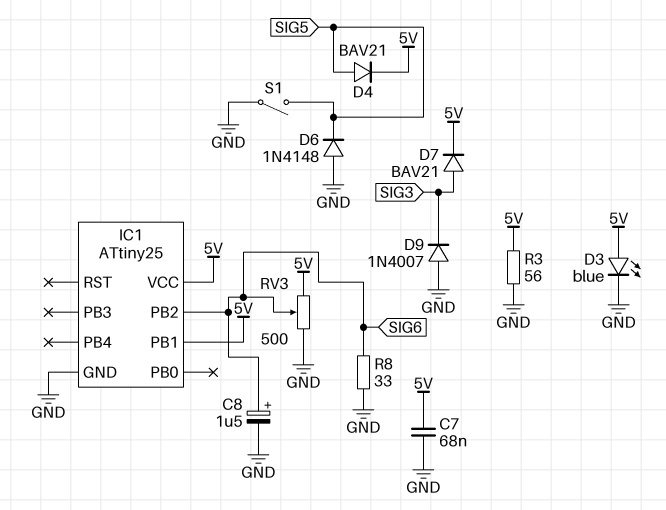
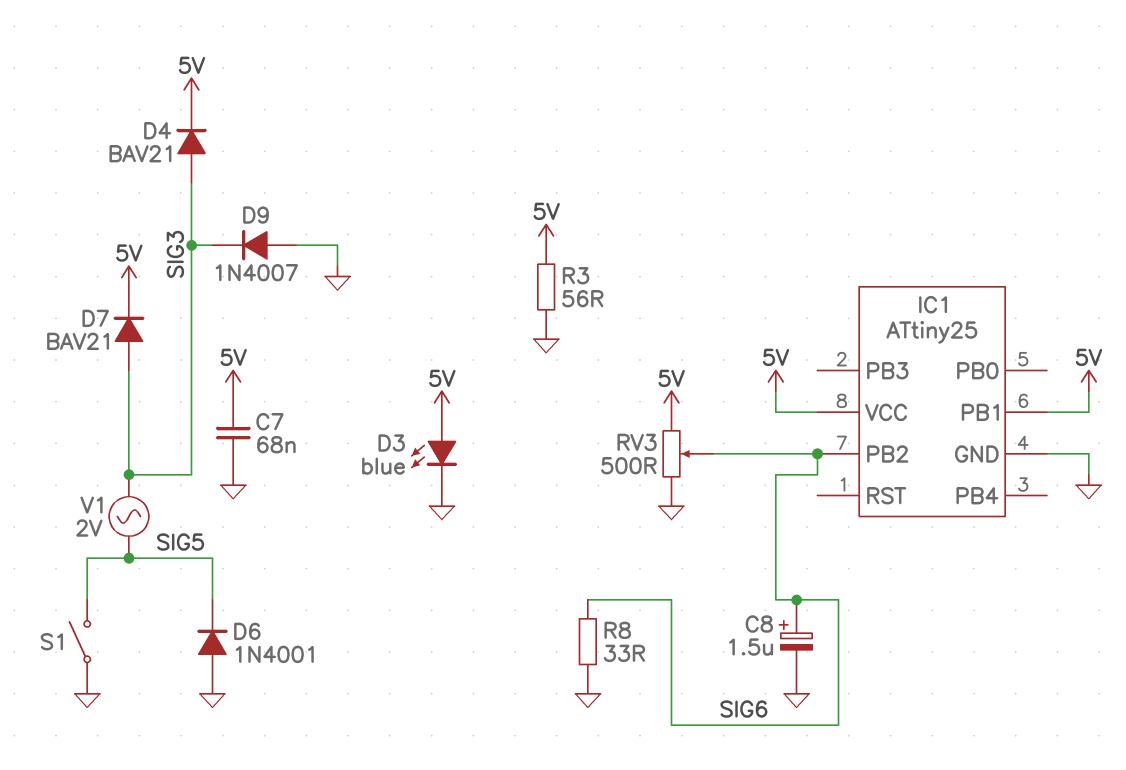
D4: diode BAV21 (A SIG5, K 5V) -> diode BAV21 (A SIG3, K 5V)
D6: diode 1N4148 (A GND, K SIG5) -> diode 1N4001 (A GND, K SIG5)
V1: none -> AC 2V (SIG3, SIG5)

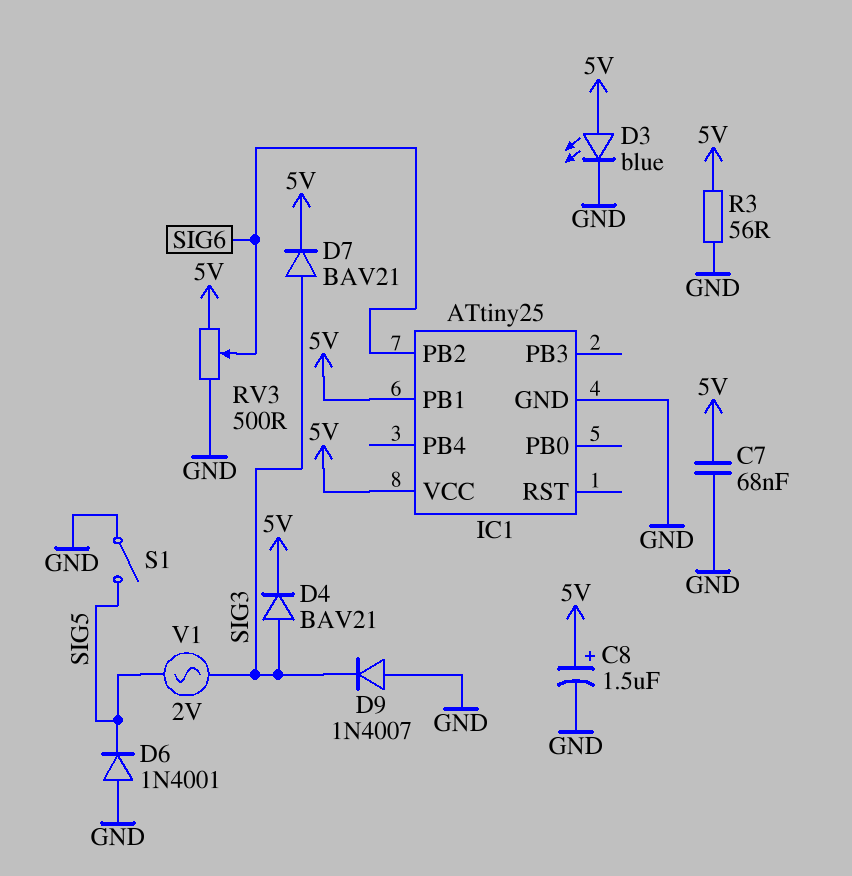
C8: 1.5uF (plus SIG6, minus GND) -> 1.5uF (plus 5V, minus GND)
R8: 33 (GND, SIG6) -> none

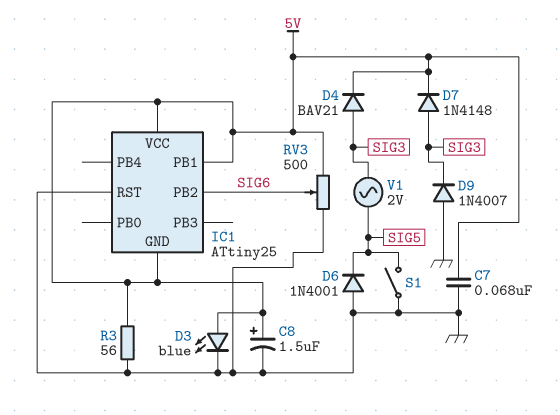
D7: diode BAV21 (A SIG3, K 5V) -> diode 1N4148 (A SIG3, K 5V)
IC1 pin GND: GND -> 5V
IC1 pin RST: none -> GND

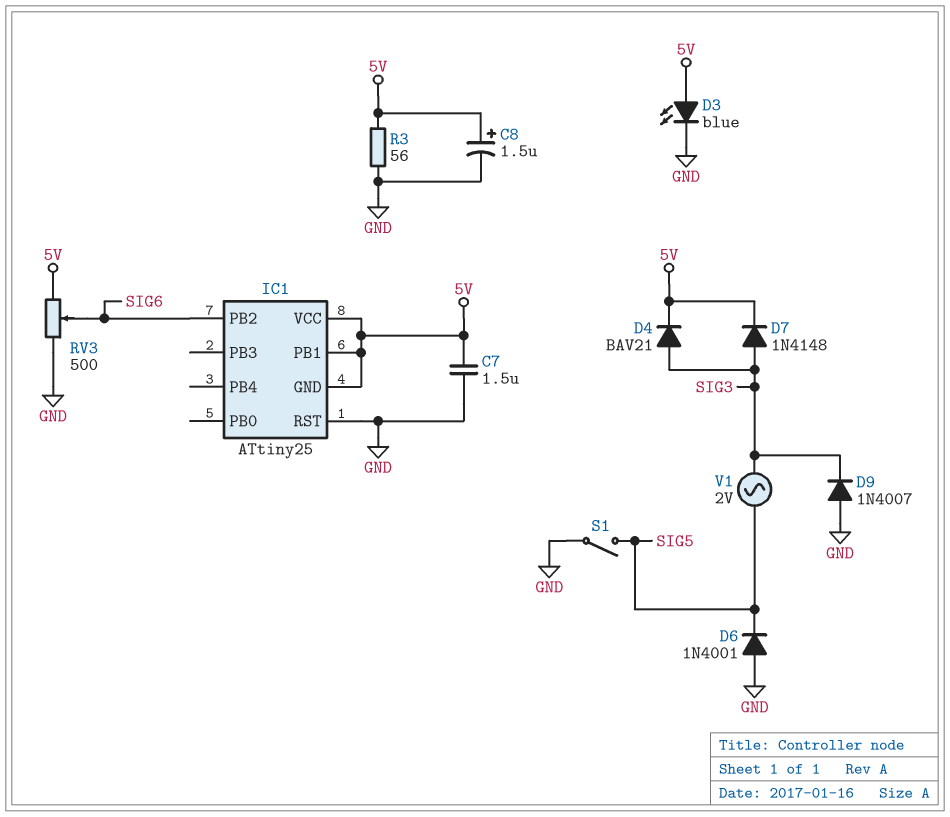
C7: 68nF (5V, GND) -> 1.5uF (5V, GND)

